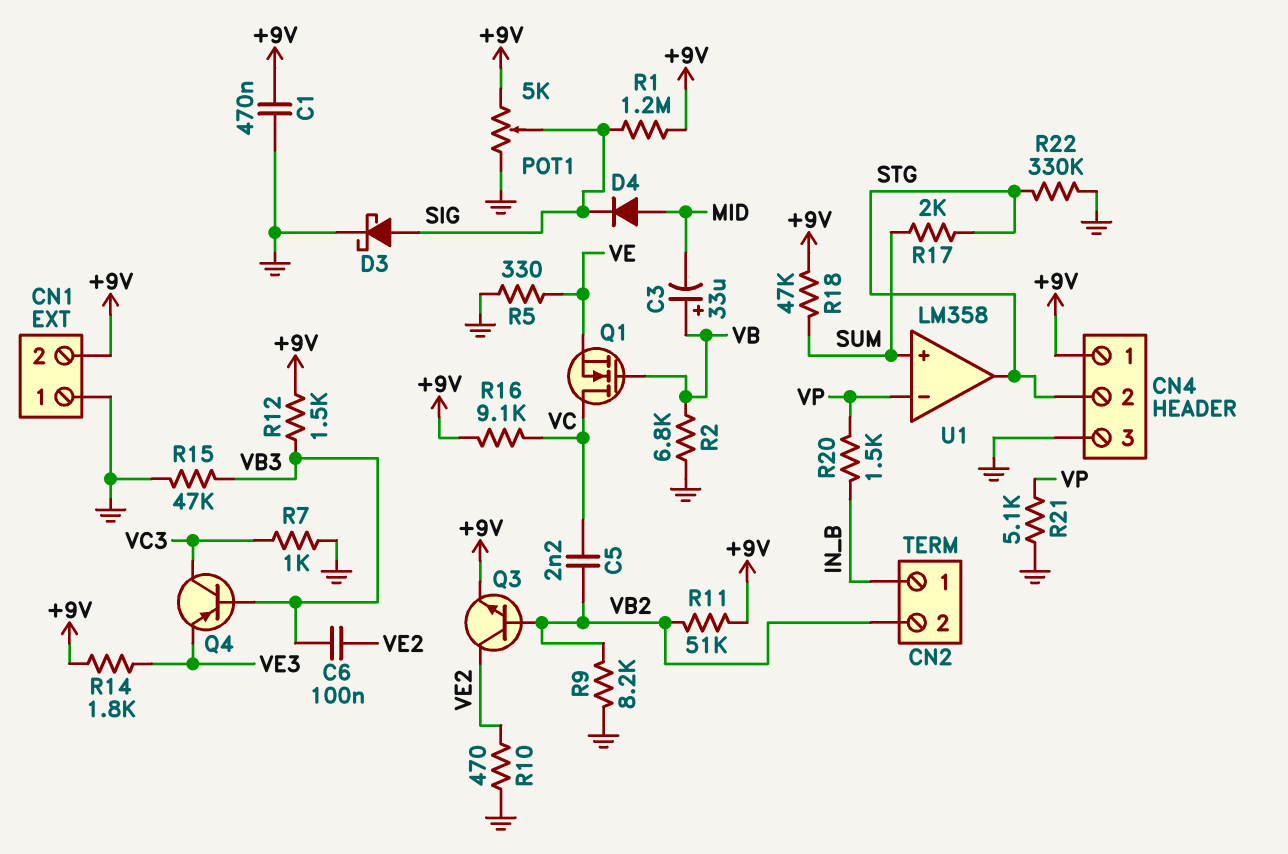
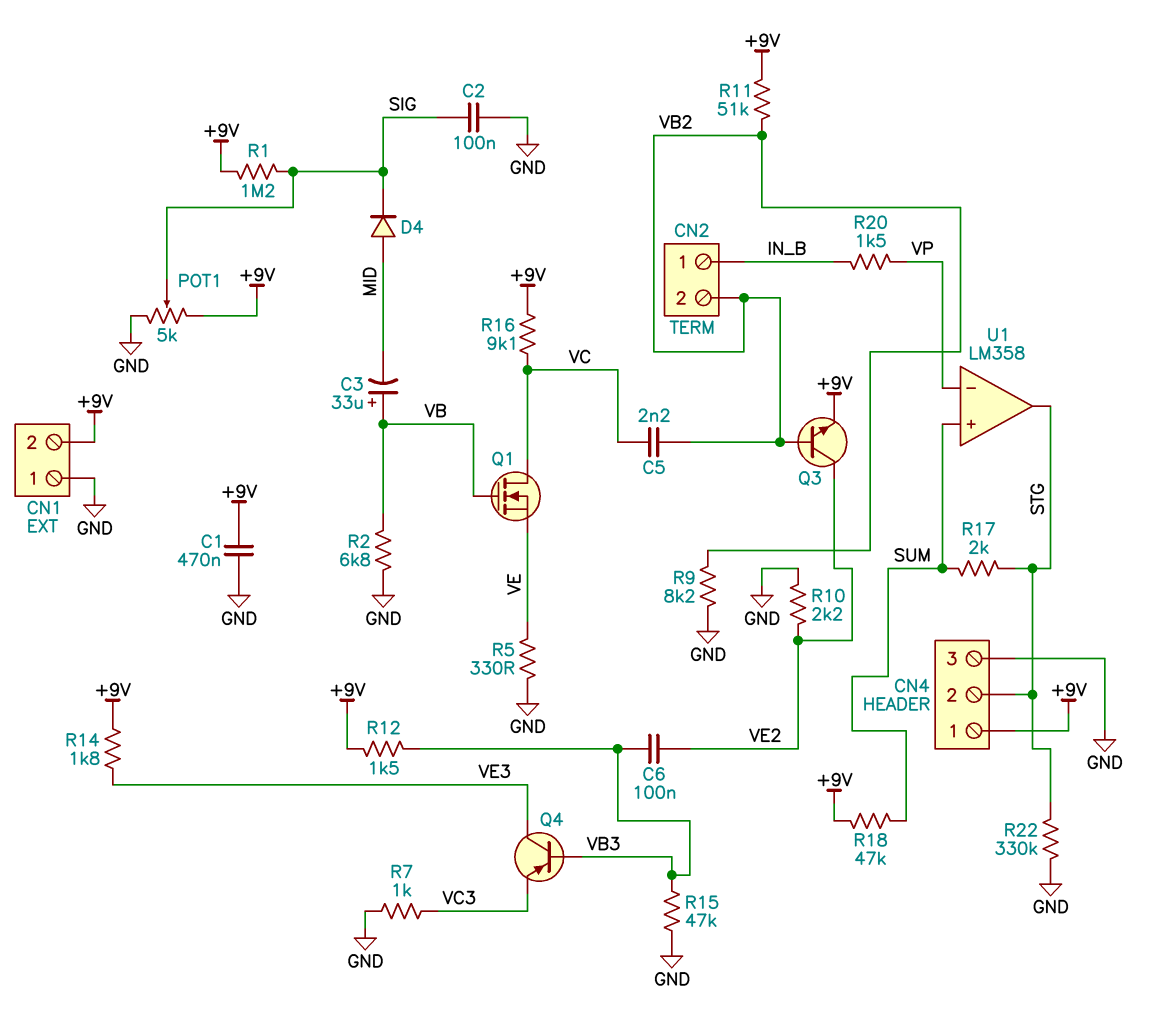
C2: none -> 100nF (GND, SIG)
D3: schottky (A SIG, K GND) -> none
Q4: PNP (B VB3, C VC3, E VE3) -> PNP (B VB3, C VE3, E VC3)
R10: 470 (GND, VE2) -> 2.2k (GND, VE2)
R21: 5.1k (GND, VP) -> none

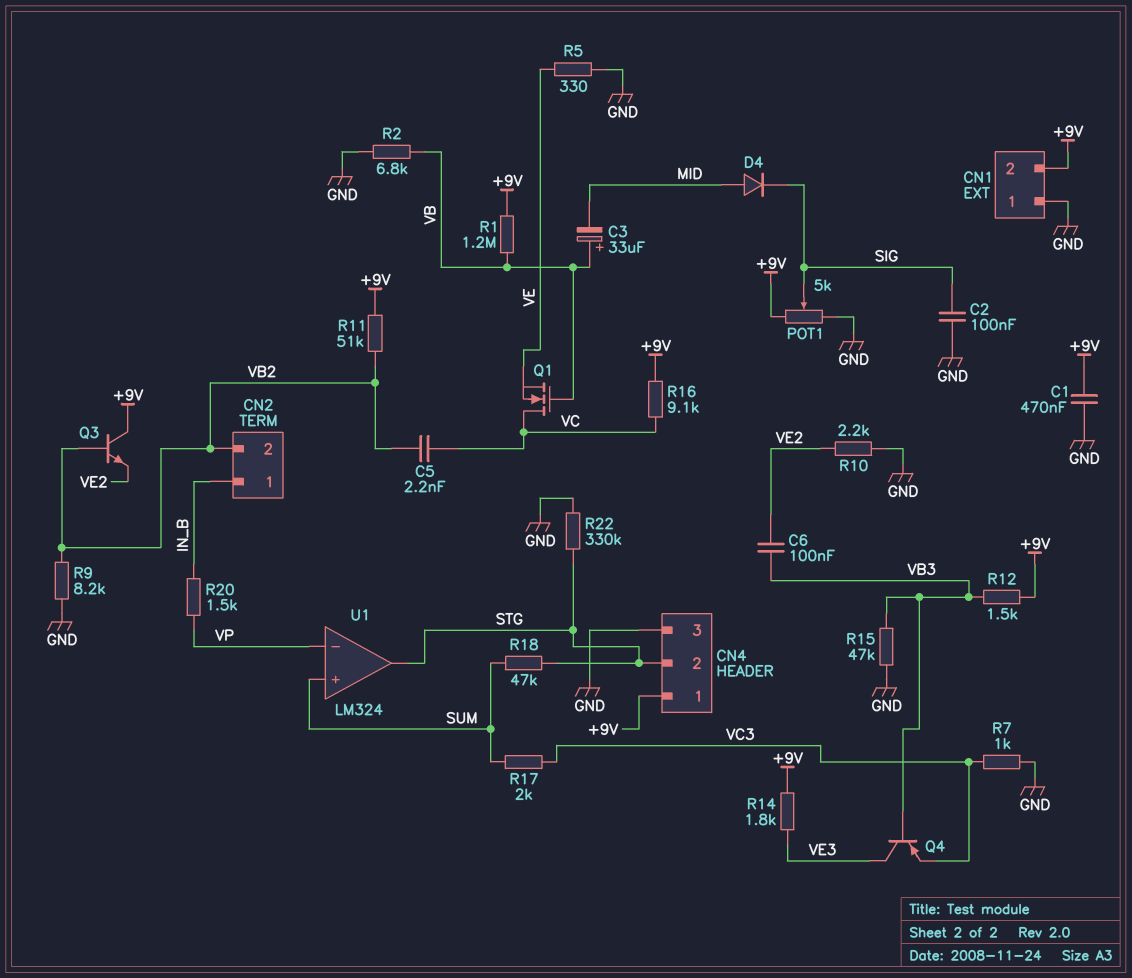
Q3: NPN (B VB2, C VE2, E +9V) -> NPN (B VB2, C +9V, E VE2)
R1: 1.2M (+9V, SIG) -> 1.2M (+9V, VB)
R17: 2k (STG, SUM) -> 2k (SUM, VC3)
R18: 47k (+9V, SUM) -> 47k (STG, SUM)
U1: LM358 -> LM324

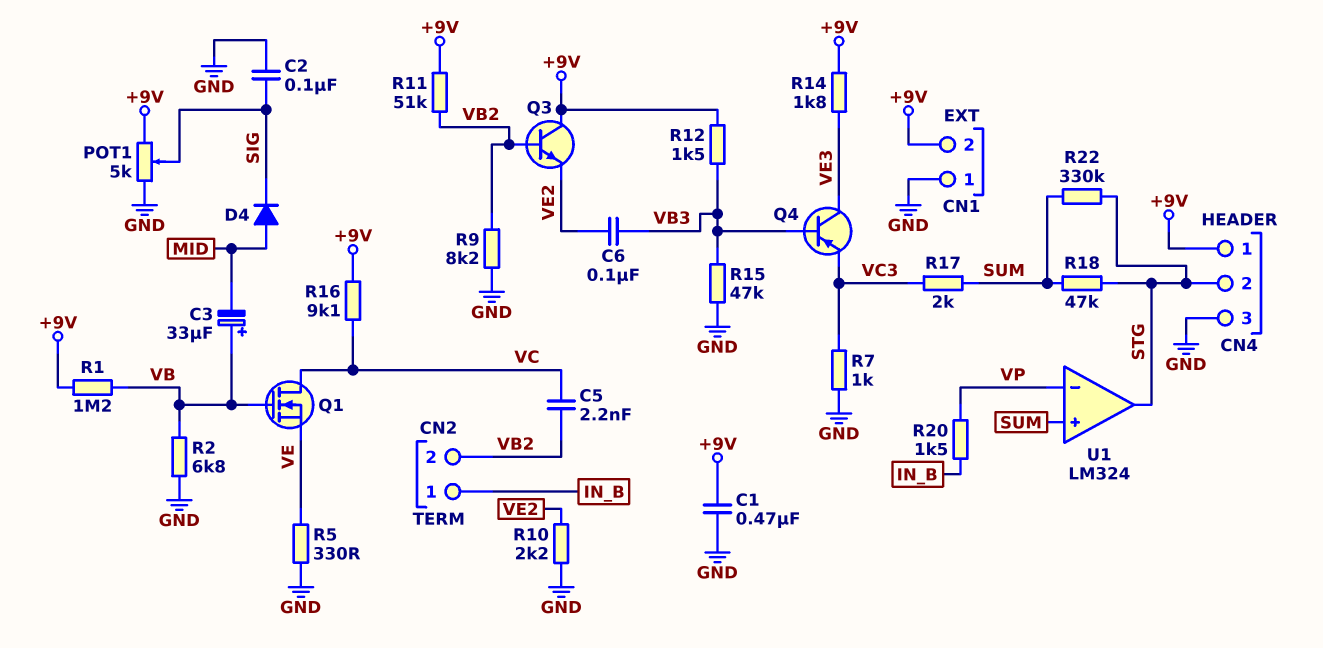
R22: 330k (GND, STG) -> 330k (STG, SUM)

